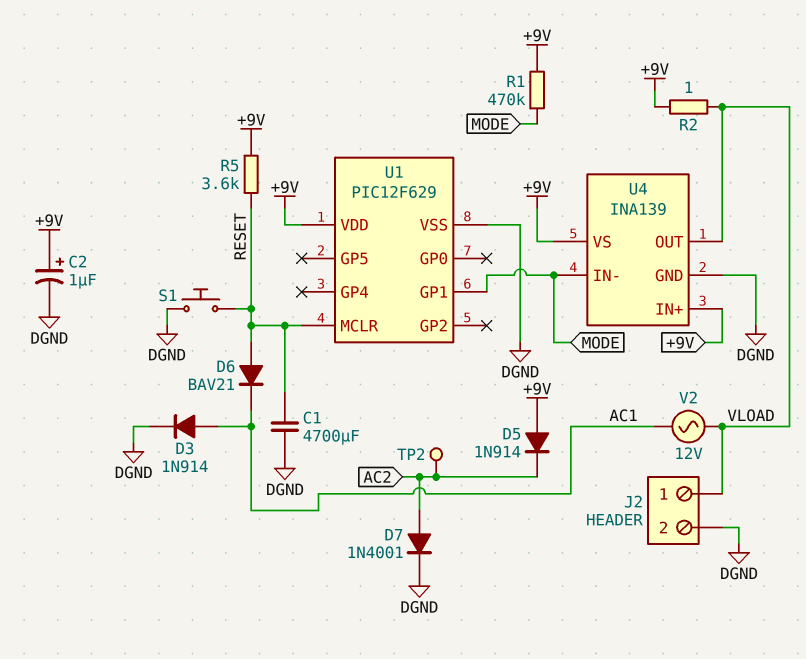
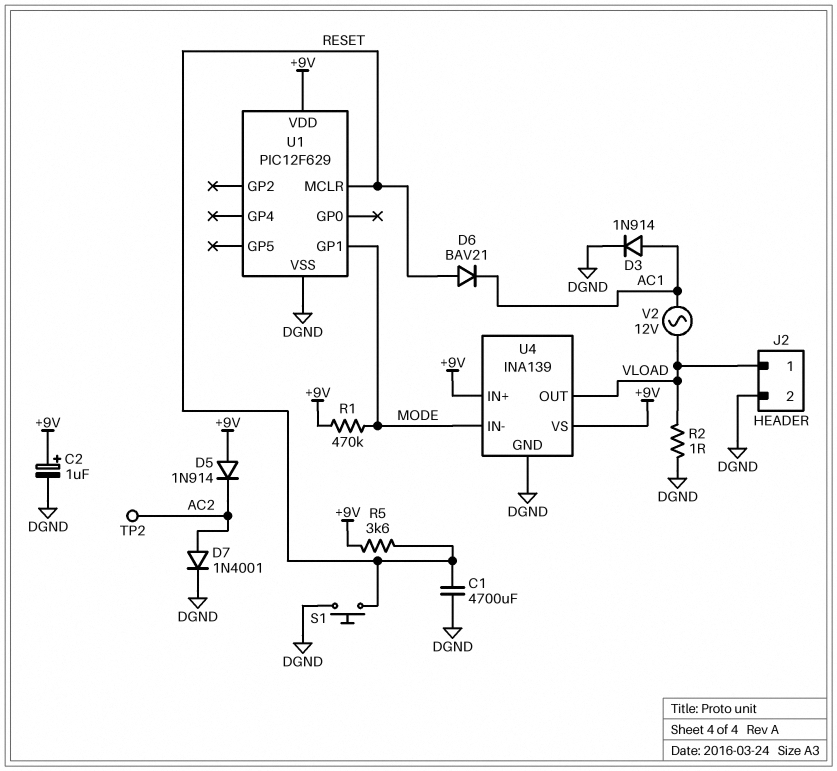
R2: 1 (+9V, VLOAD) -> 1 (DGND, VLOAD)

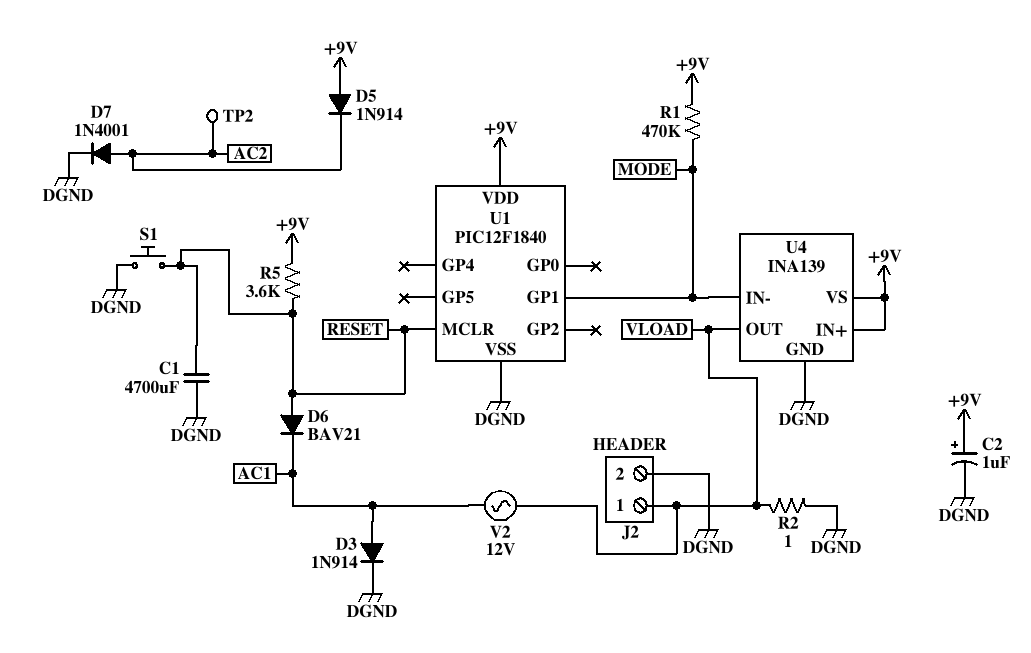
U1: PIC12F629 -> PIC12F1840

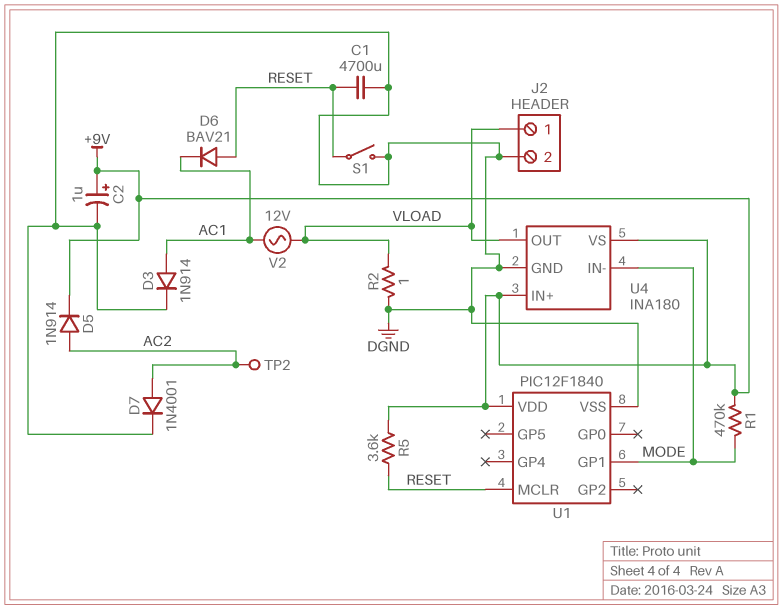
D5: diode 1N914 (A +9V, K AC2) -> diode 1N914 (A AC2, K +9V)
S1: button (DGND, RESET) -> switch (DGND, RESET)
U4: INA139 -> INA180

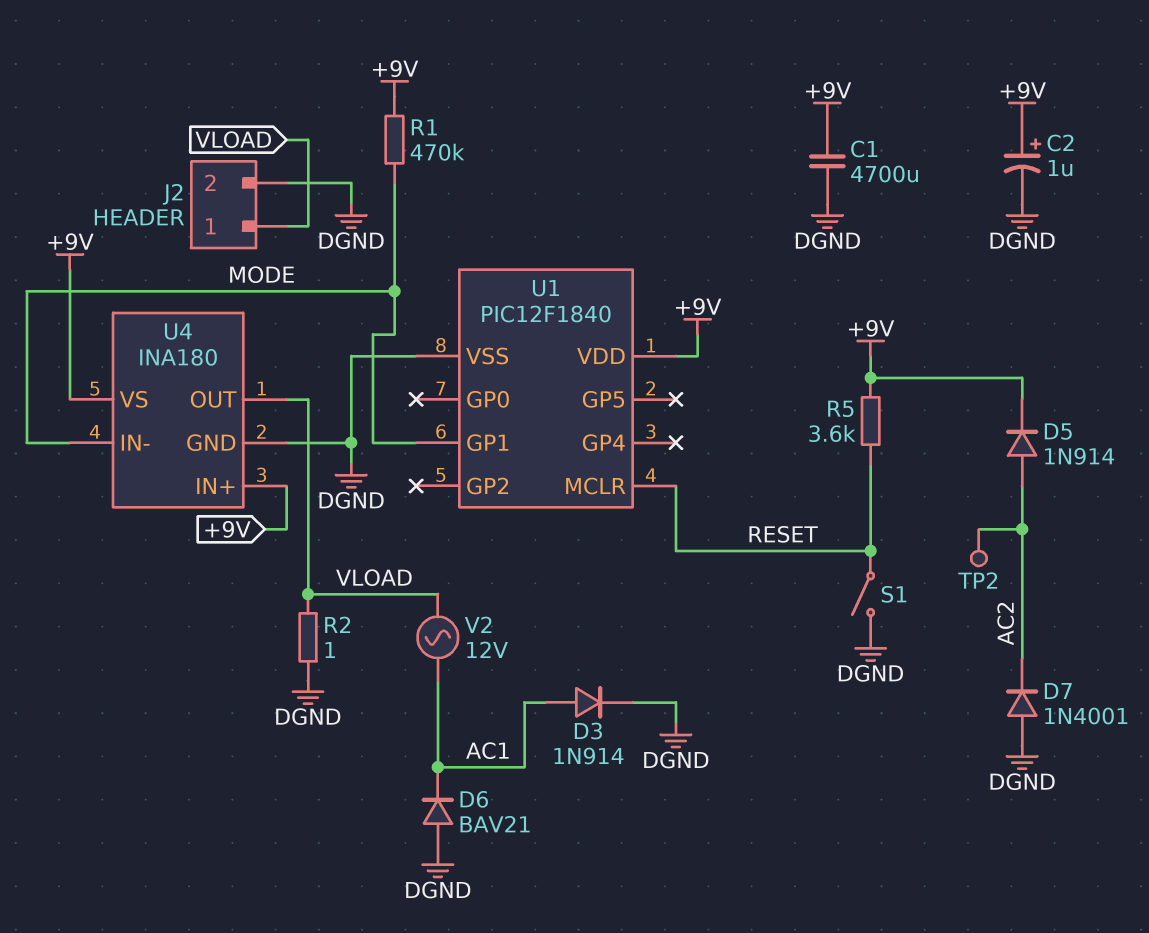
C1: 4700uF (DGND, RESET) -> 4700uF (+9V, DGND)
D6: diode BAV21 (A RESET, K AC1) -> diode BAV21 (A DGND, K AC1)
D7: diode 1N4001 (A AC2, K DGND) -> diode 1N4001 (A DGND, K AC2)

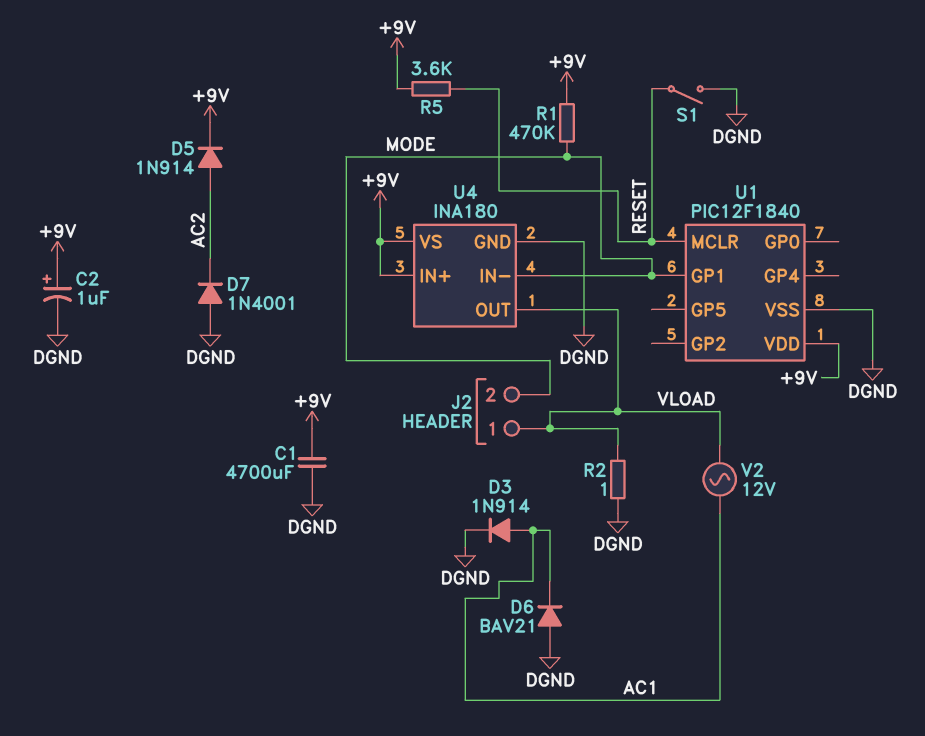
J2 pin 2: DGND -> MODE
TP2: test point (AC2) -> none

